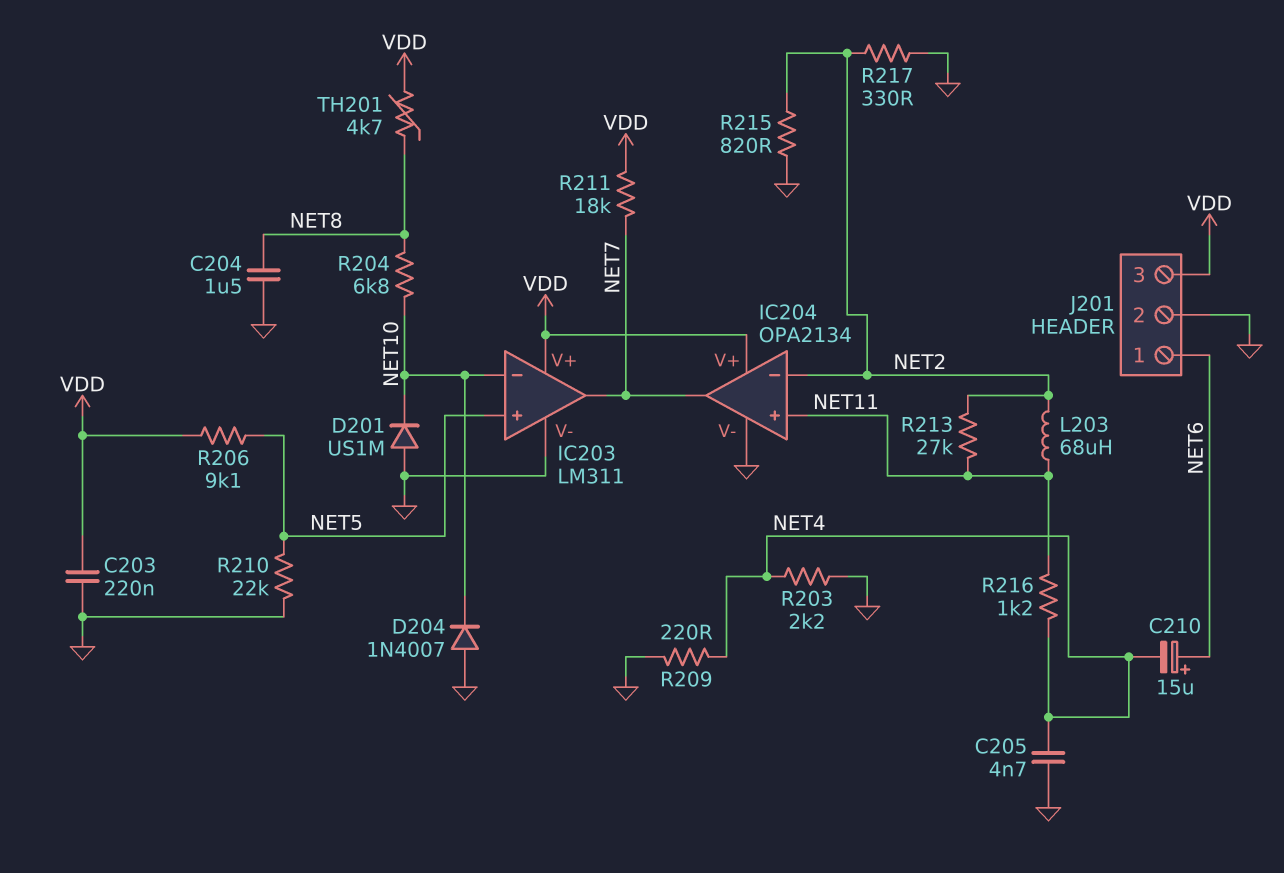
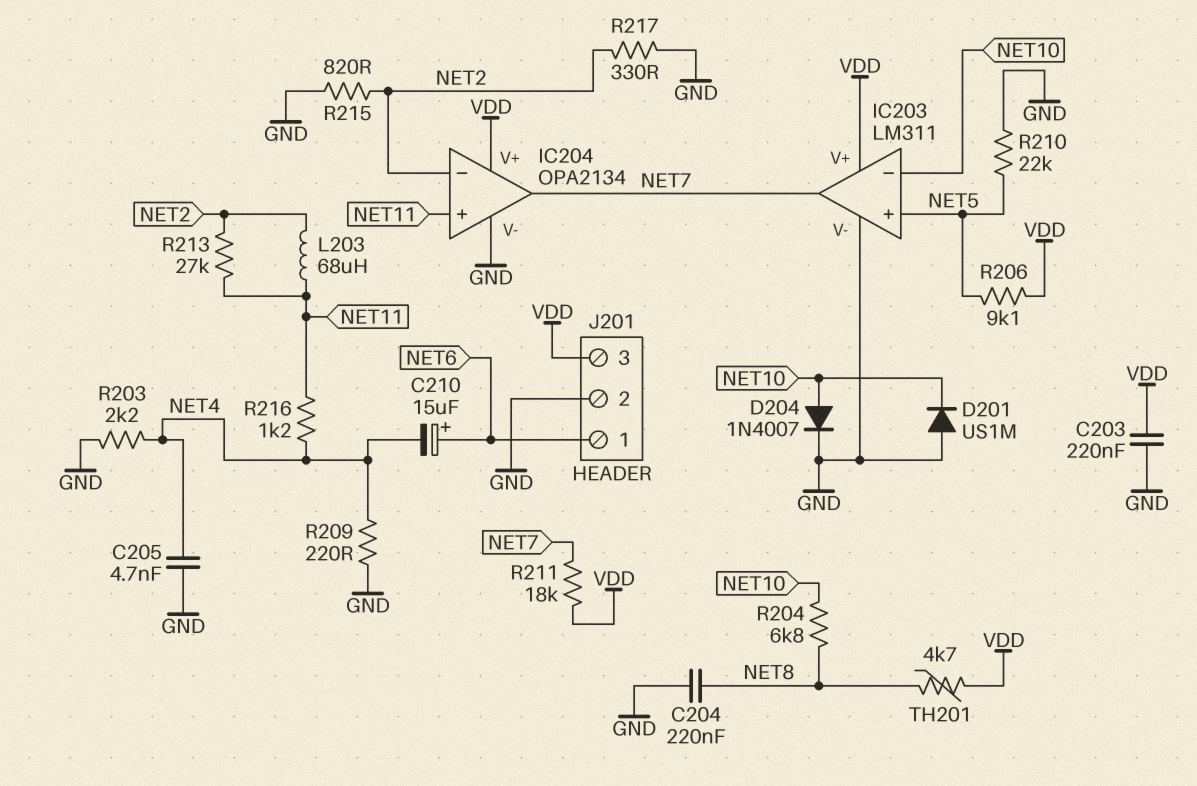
C204: 1.5uF (GND, NET8) -> 220nF (GND, NET8)
D204: diode 1N4007 (A GND, K NET10) -> diode 1N4007 (A NET10, K GND)

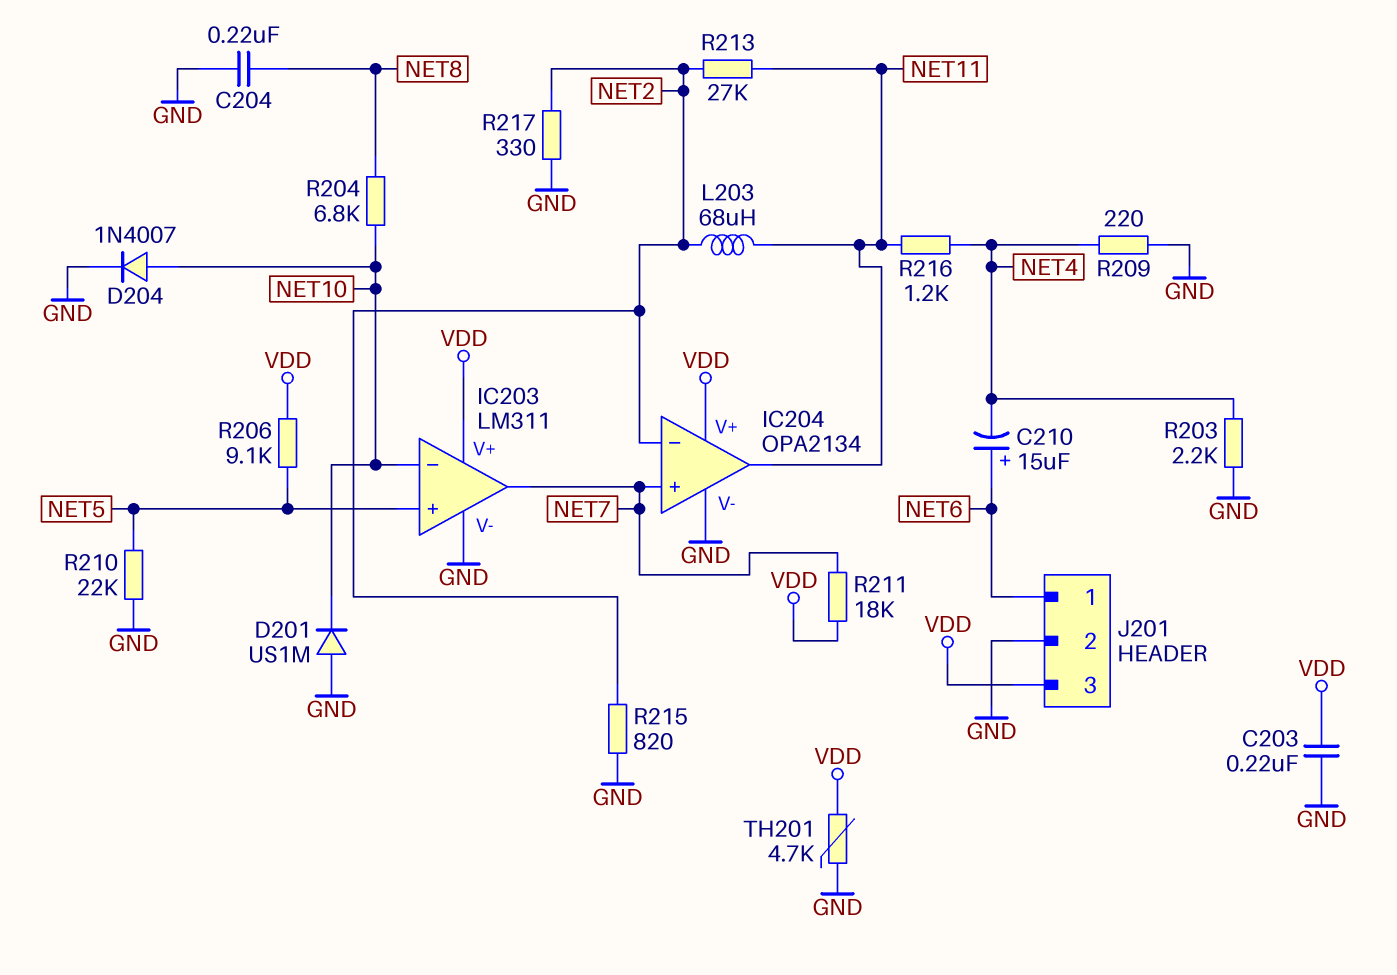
C205: 4.7nF (GND, NET4) -> none
IC204 pin in+: NET11 -> NET7
IC204 pin out: NET7 -> NET11
TH201: 4.7k (NET8, VDD) -> 4.7k (GND, VDD)

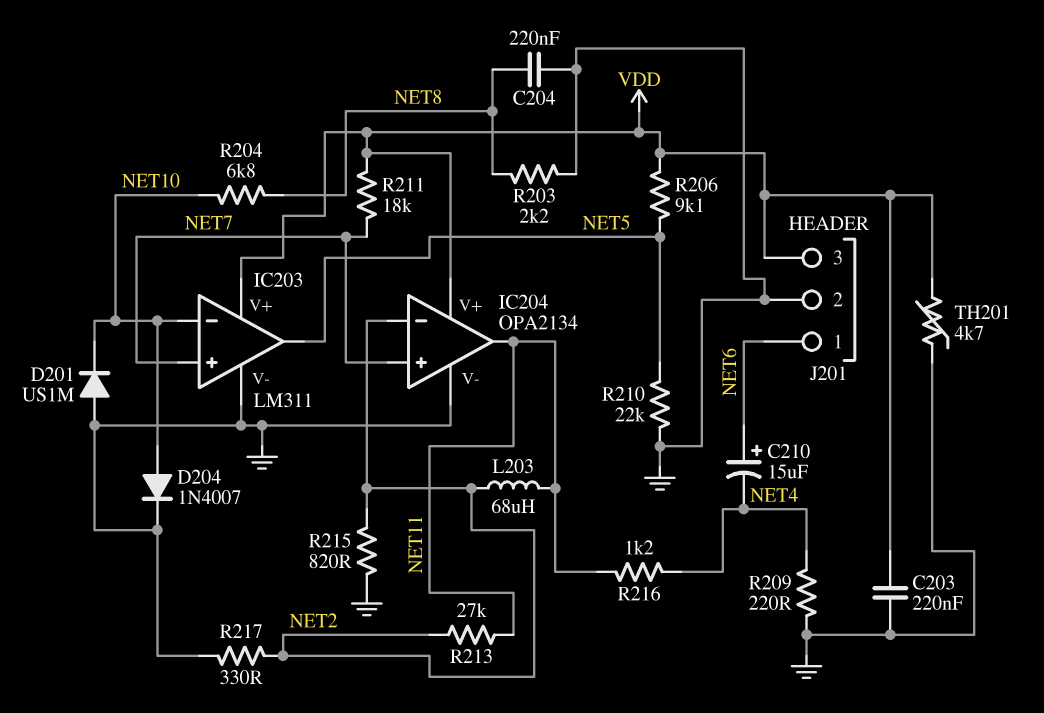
IC203 pin in+: NET5 -> NET7
IC203 pin out: NET7 -> NET5
R203: 2.2k (GND, NET4) -> 2.2k (GND, NET8)

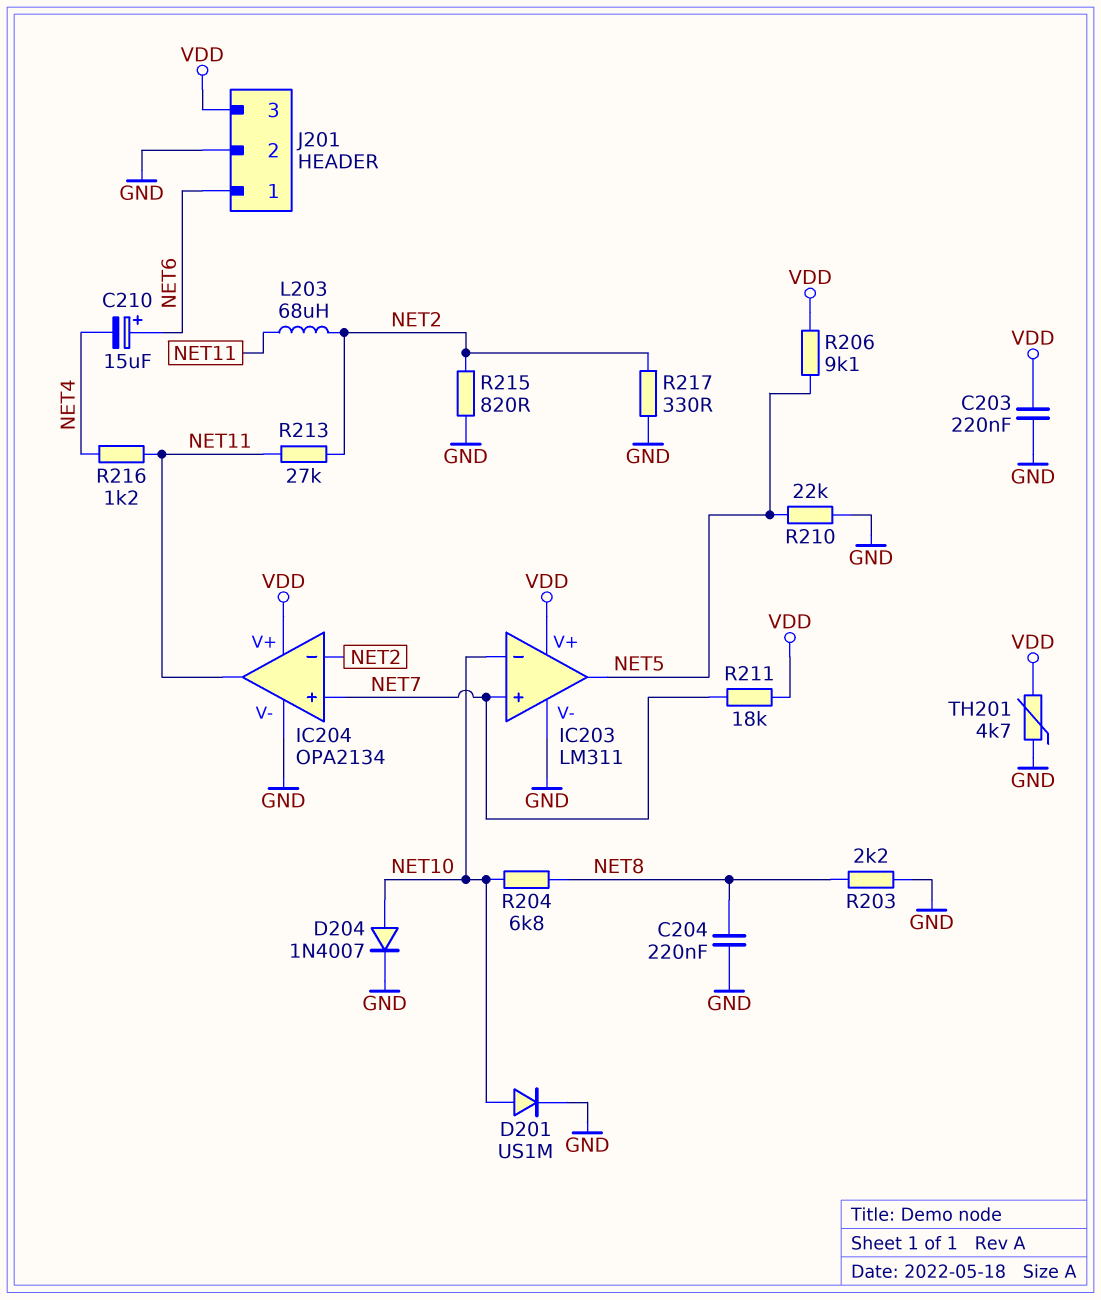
D201: diode US1M (A GND, K NET10) -> diode US1M (A NET10, K GND)
R209: 220 (GND, NET4) -> none

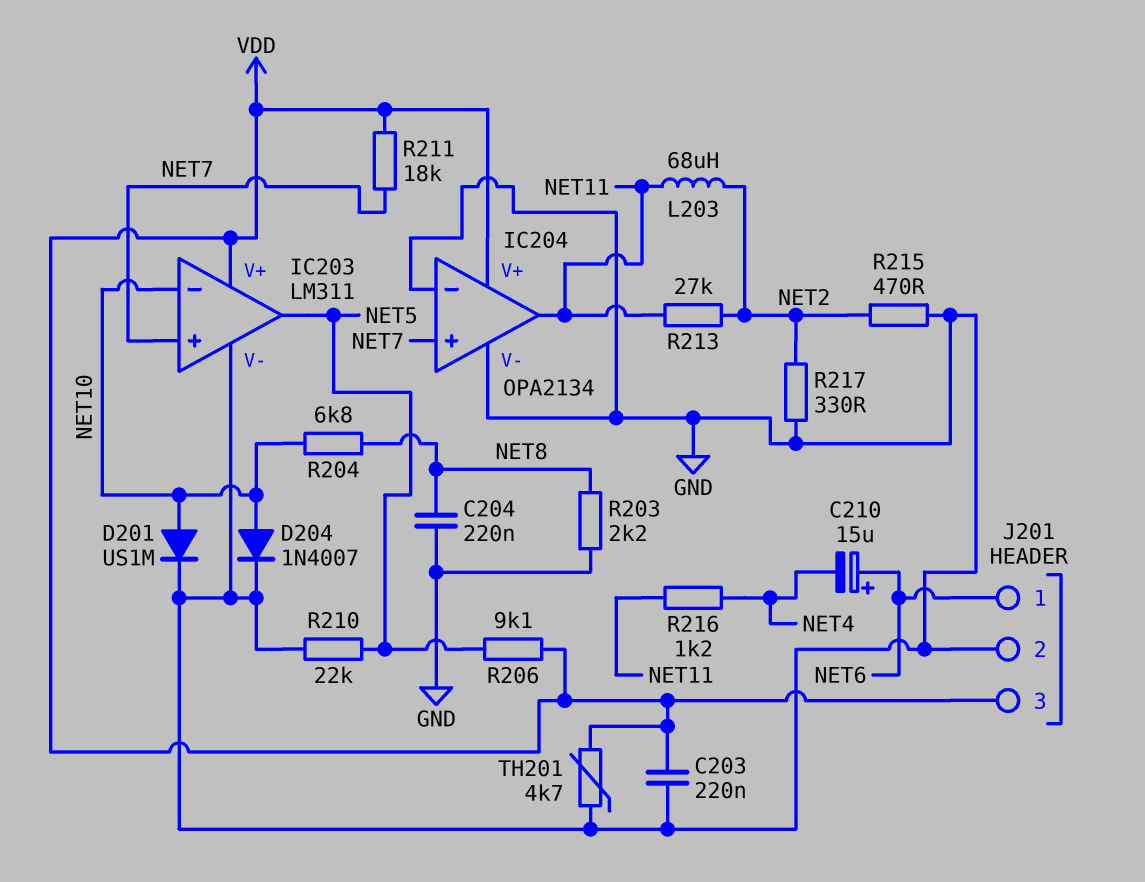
IC204 pin in-: NET2 -> GND
R215: 820 (GND, NET2) -> 470 (GND, NET2)

